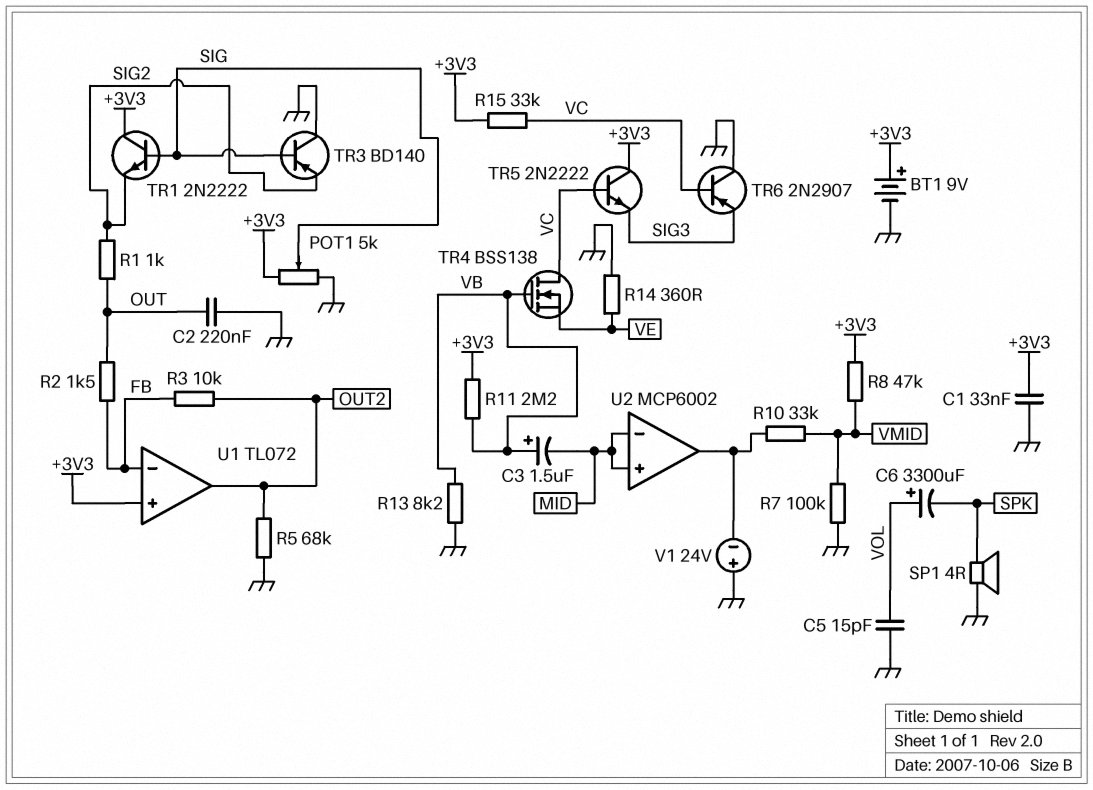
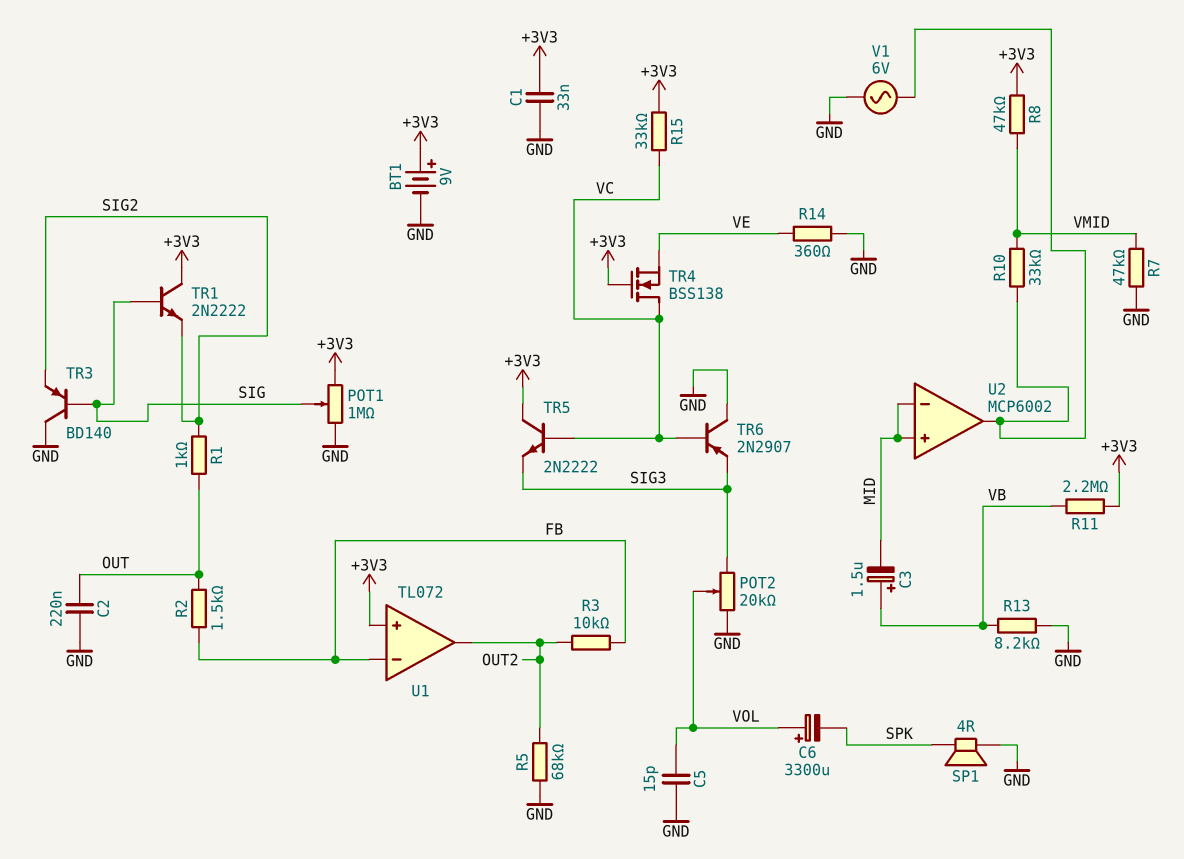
POT1: 5k (+3V3, GND, wiper SIG) -> 1M (+3V3, GND, wiper SIG)
POT2: none -> 20k (GND, SIG3, wiper VOL)
R7: 100k (GND, VMID) -> 47k (GND, VMID)
TR4: NMOS BSS138 (G VB, D VC, S VE) -> NMOS BSS138 (G +3V3, D VC, S VE)
V1: 24V (plus GND, minus U2/out) -> AC 6V (GND, U2/out)

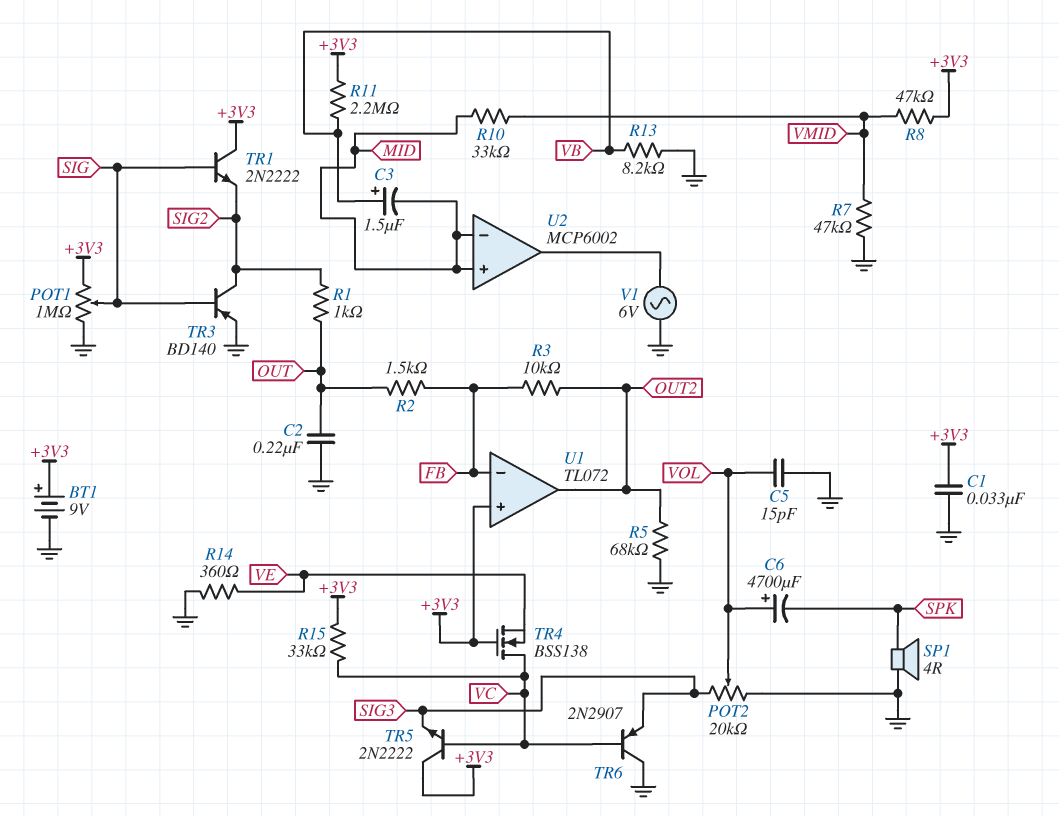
C6: 3300uF (plus VOL, minus SPK) -> 4700uF (plus VOL, minus SPK)
R10: 33k (U2/out, VMID) -> 33k (MID, VMID)
TR3: PNP BD140 (B SIG, C GND, E SIG2) -> PNP BD140 (B SIG, C SIG2, E GND)

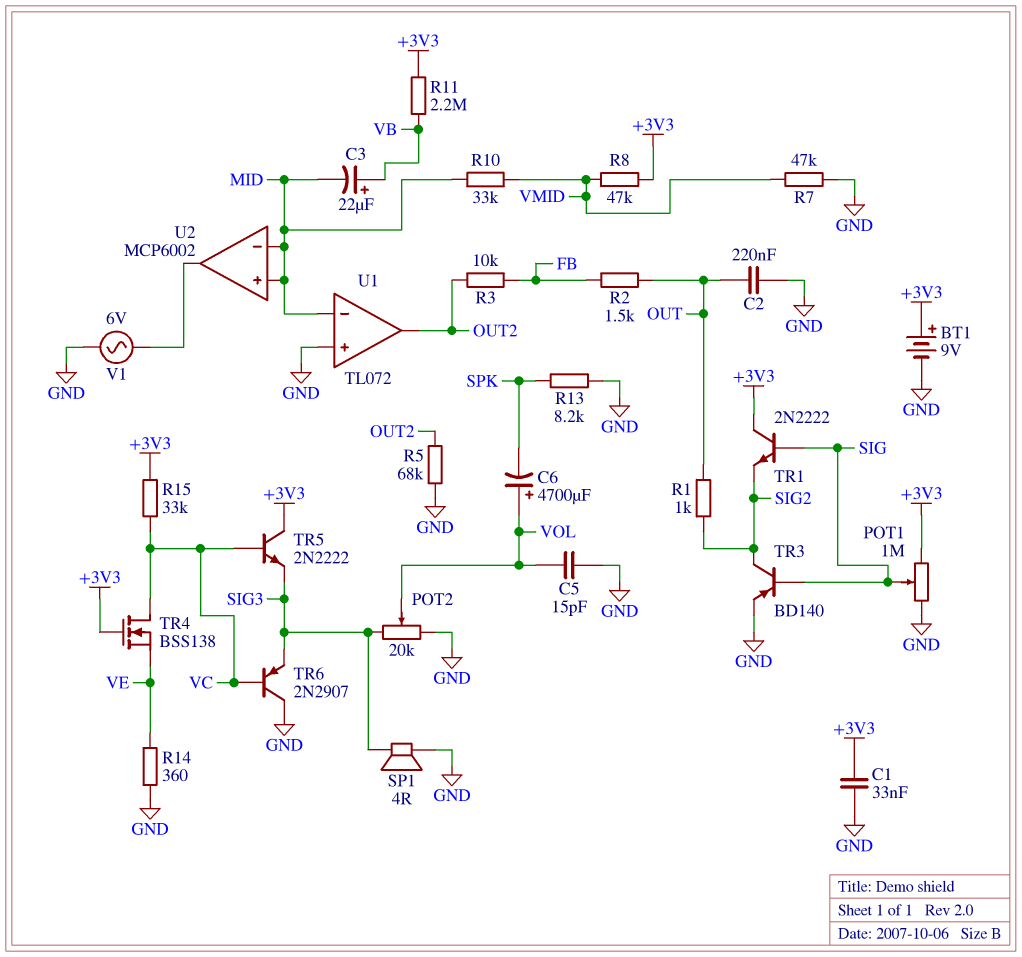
C3: 1.5uF (plus VB, minus MID) -> 22uF (plus VB, minus MID)
R13: 8.2k (GND, VB) -> 8.2k (GND, SPK)
SP1: speaker 4R (GND, SPK) -> speaker 4R (GND, SIG3)
U1 pin in+: +3V3 -> GND
U1 pin in-: FB -> MID

